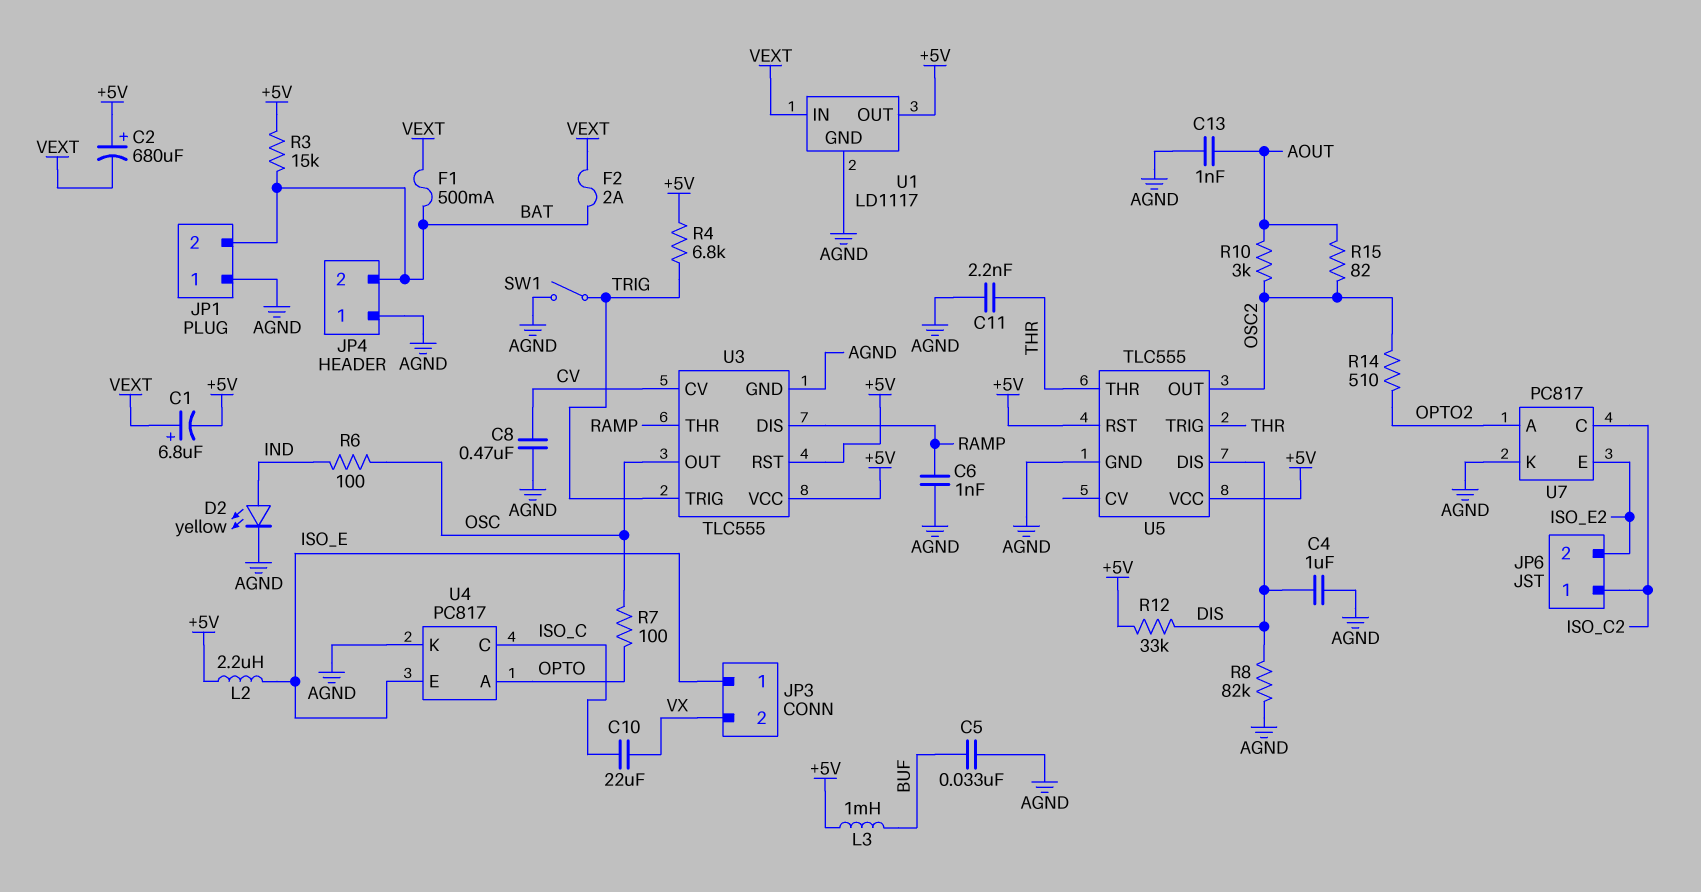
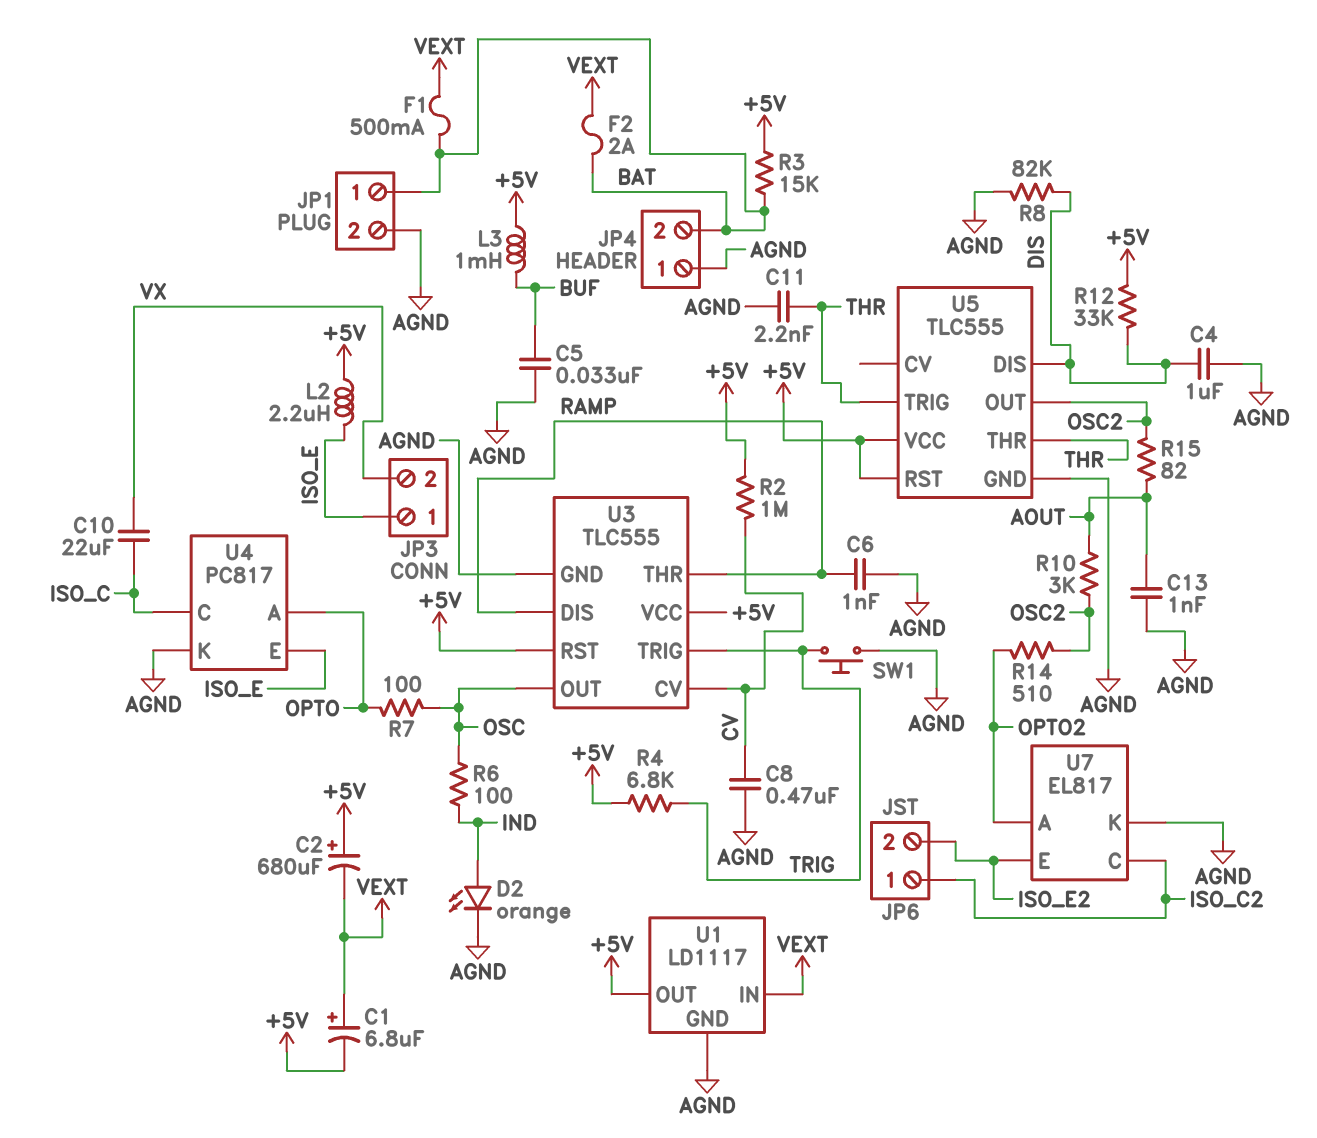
D2: LED yellow (A IND, K AGND) -> LED orange (A IND, K AGND)
JP1 pin 1: AGND -> BAT
JP1 pin 2: BAT -> AGND
R2: none -> 1M (+5V, CV)
SW1: switch (AGND, TRIG) -> button (AGND, TRIG)
U7: PC817 -> EL817

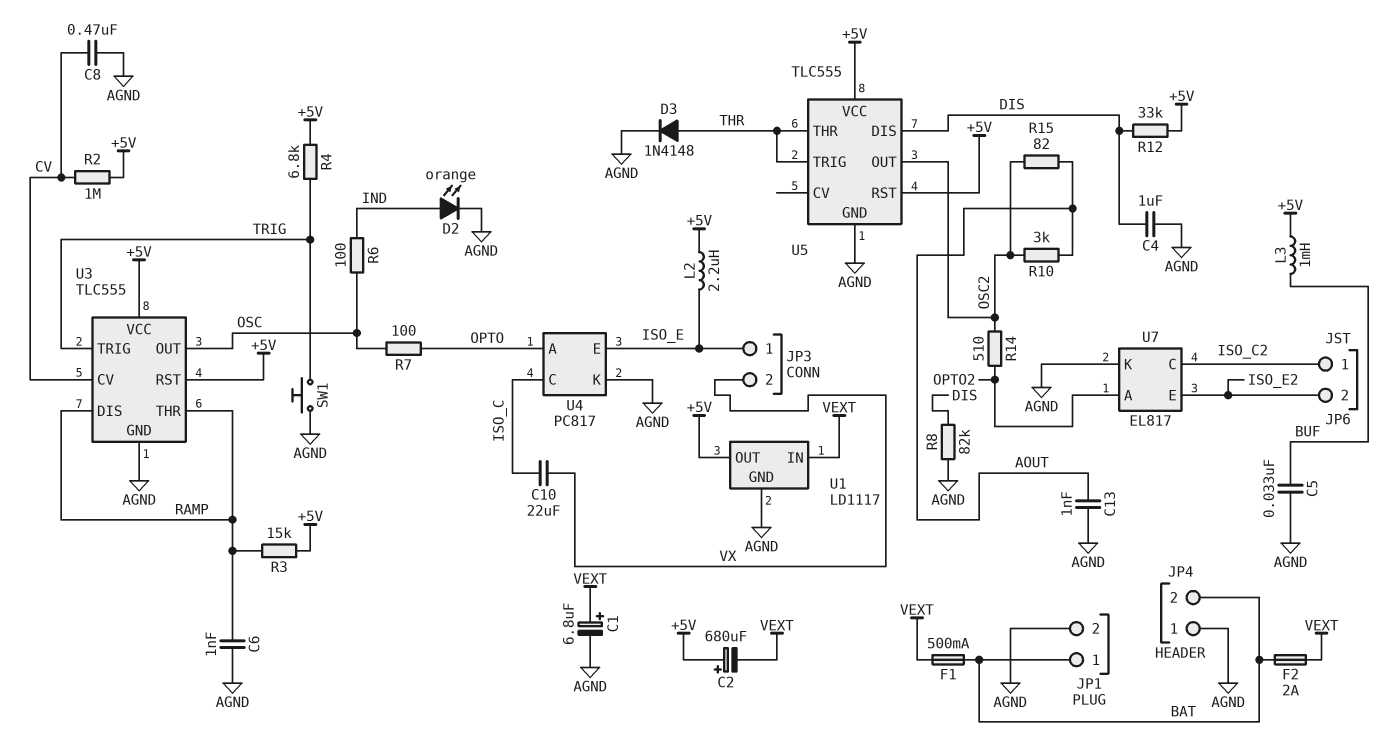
C1: 6.8uF (plus VEXT, minus +5V) -> 6.8uF (plus VEXT, minus AGND)
C11: 2.2nF (AGND, THR) -> none
D3: none -> diode 1N4148 (A THR, K AGND)
R3: 15k (+5V, BAT) -> 15k (+5V, RAMP)

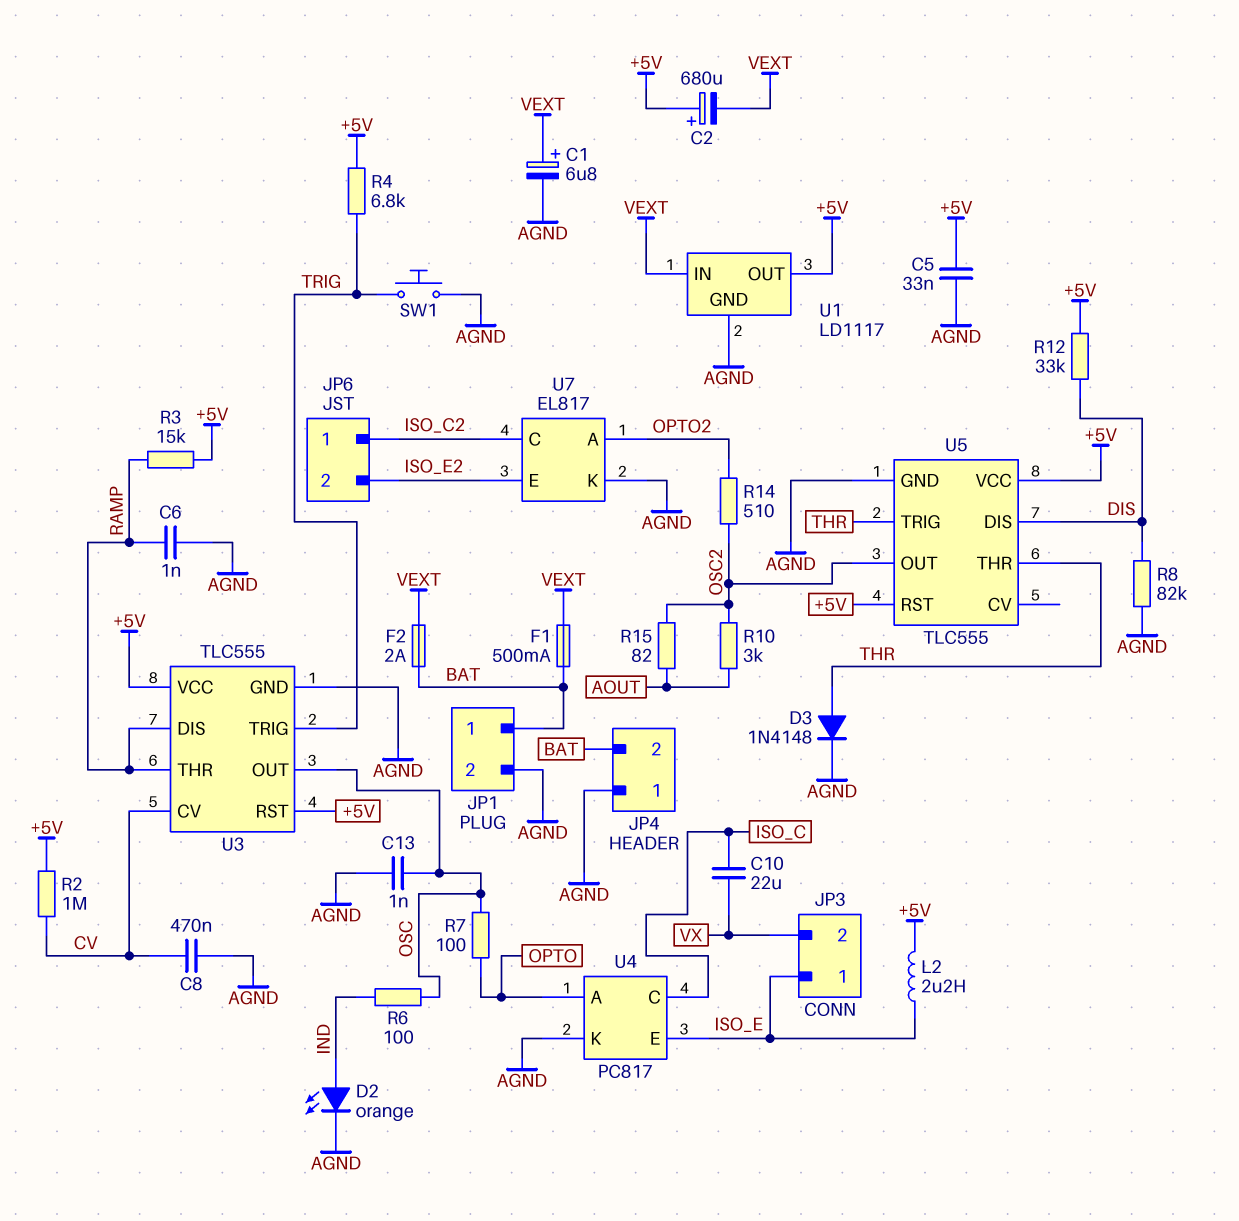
C4: 1uF (AGND, DIS) -> none
C5: 33nF (AGND, BUF) -> 33nF (+5V, AGND)
C13: 1nF (AGND, AOUT) -> 1nF (AGND, OSC)
L3: 1mH (+5V, BUF) -> none

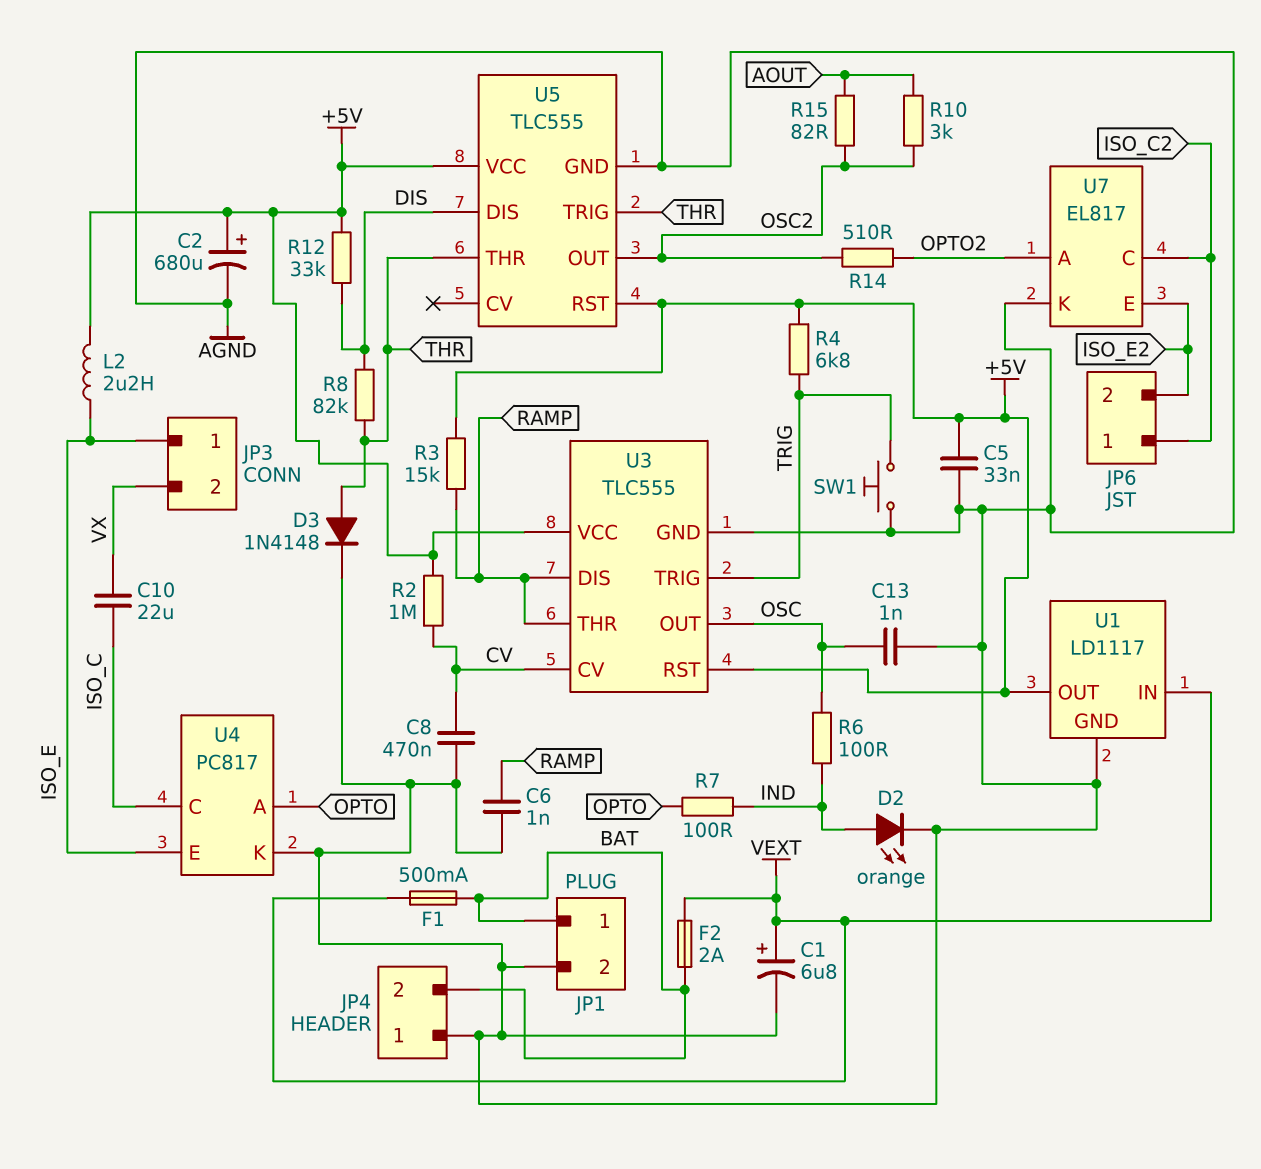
C2: 680uF (plus +5V, minus VEXT) -> 680uF (plus +5V, minus AGND)
R7: 100 (OPTO, OSC) -> 100 (IND, OPTO)
R8: 82k (AGND, DIS) -> 82k (DIS, THR)

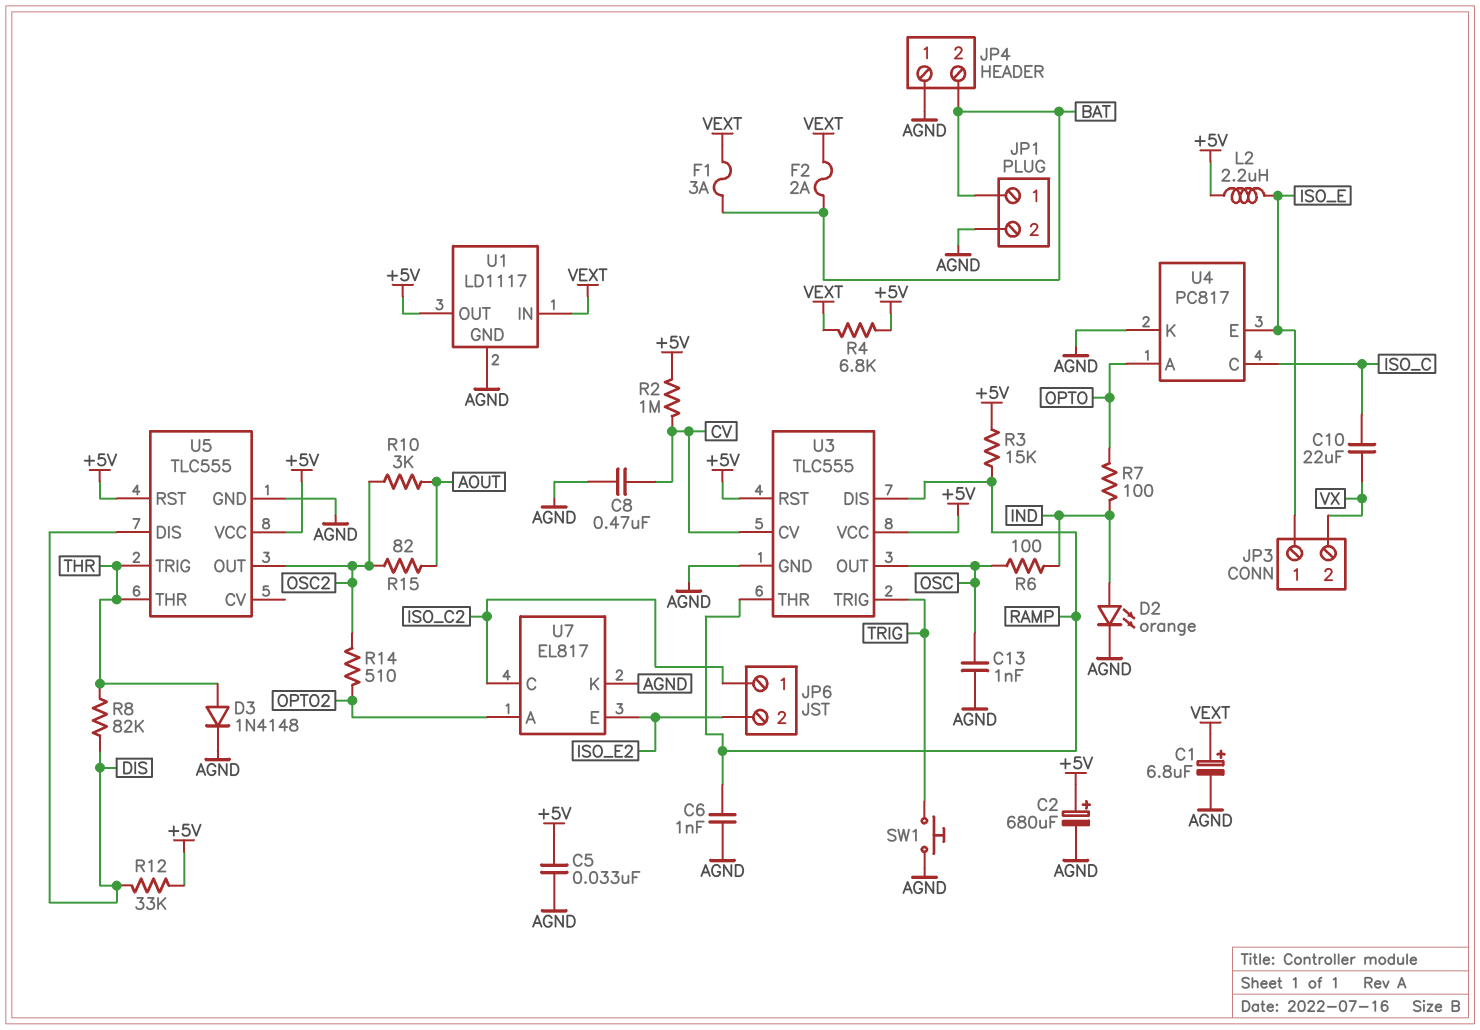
F1: 500mA (BAT, VEXT) -> 3A (BAT, VEXT)
R4: 6.8k (+5V, TRIG) -> 6.8k (+5V, VEXT)

